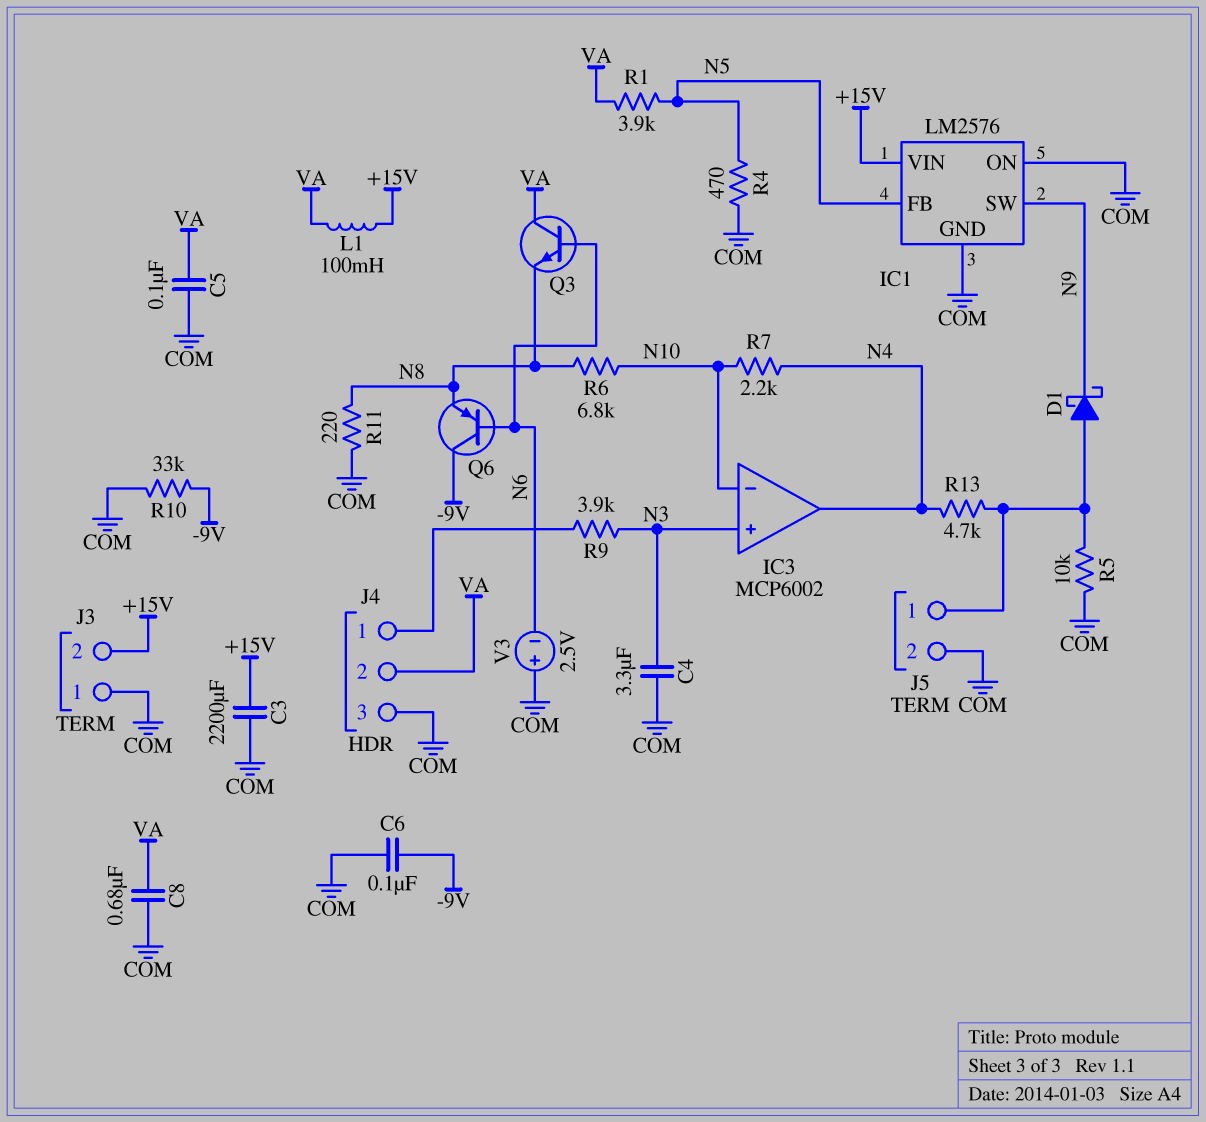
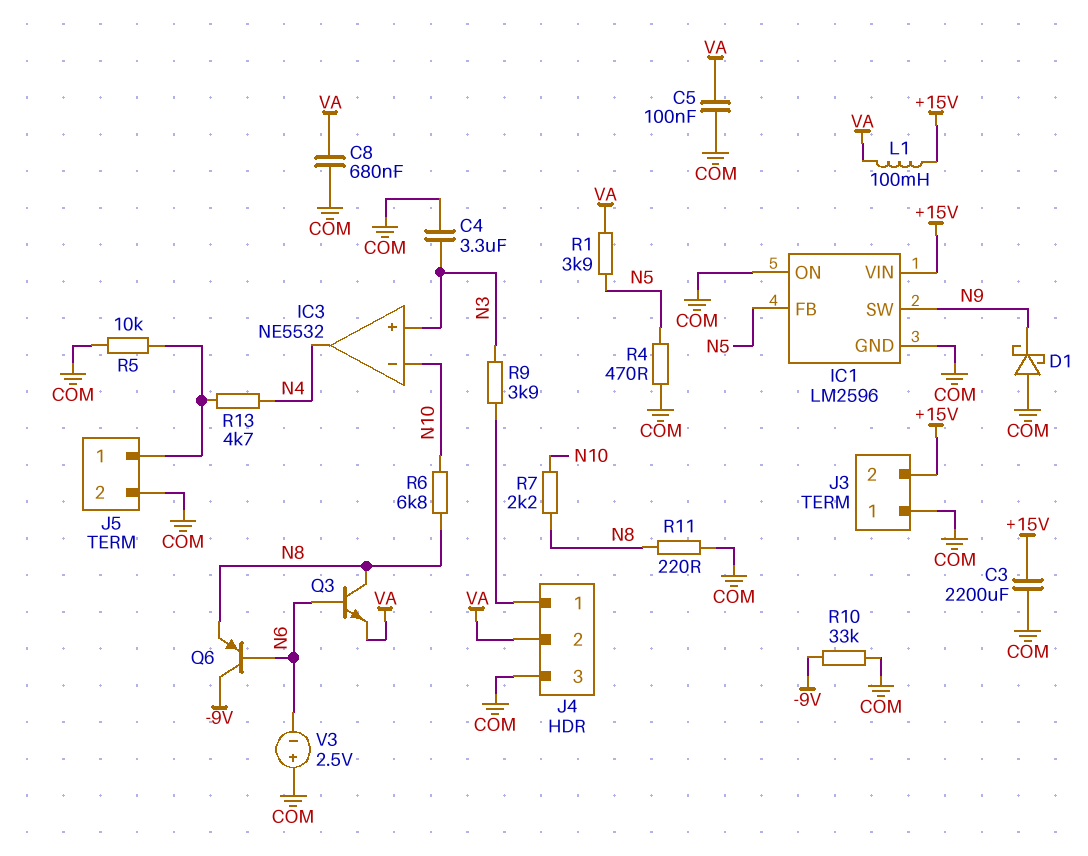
C6: 100nF (-9V, COM) -> none
D1: schottky (A J5/1, K N9) -> schottky (A COM, K N9)
IC1: LM2576 -> LM2596
IC3: MCP6002 -> NE5532
Q3: NPN (B N6, C VA, E N8) -> NPN (B N6, C N8, E VA)
R7: 2.2k (N4, N10) -> 2.2k (N8, N10)

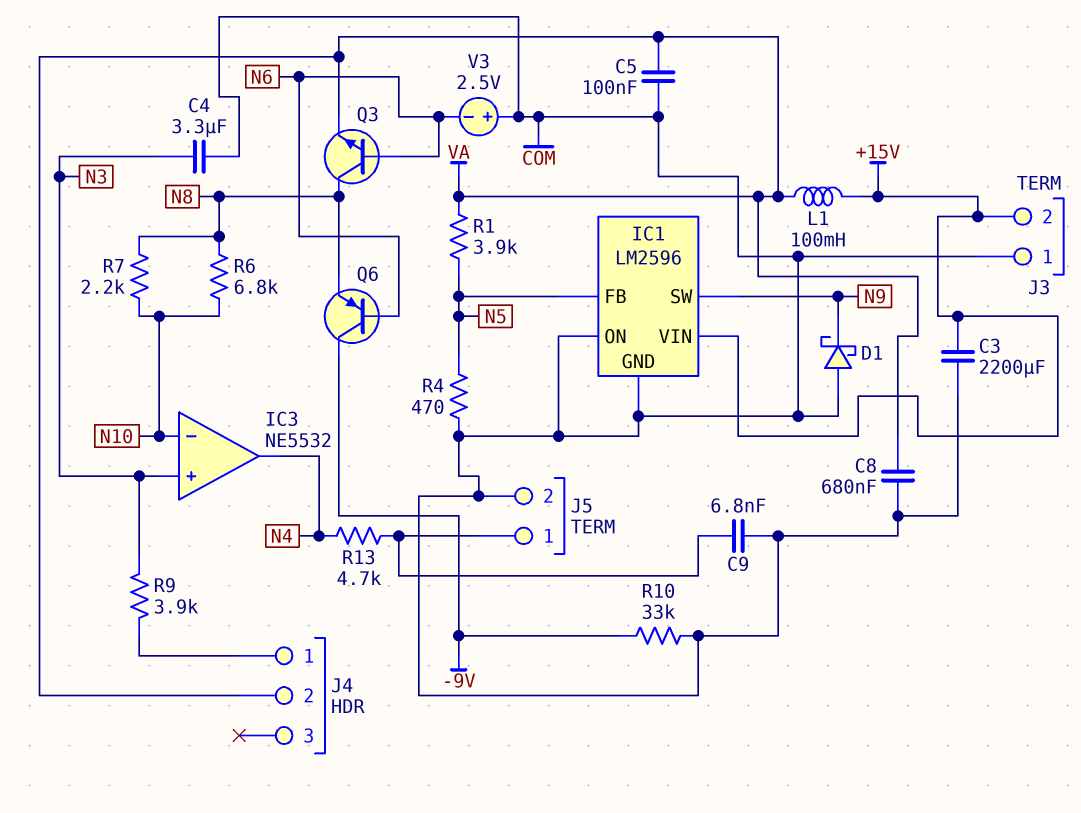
C9: none -> 6.8nF (COM, J5/1)
J4 pin 3: COM -> none
R5: 10k (COM, J5/1) -> none
R11: 220 (COM, N8) -> none

